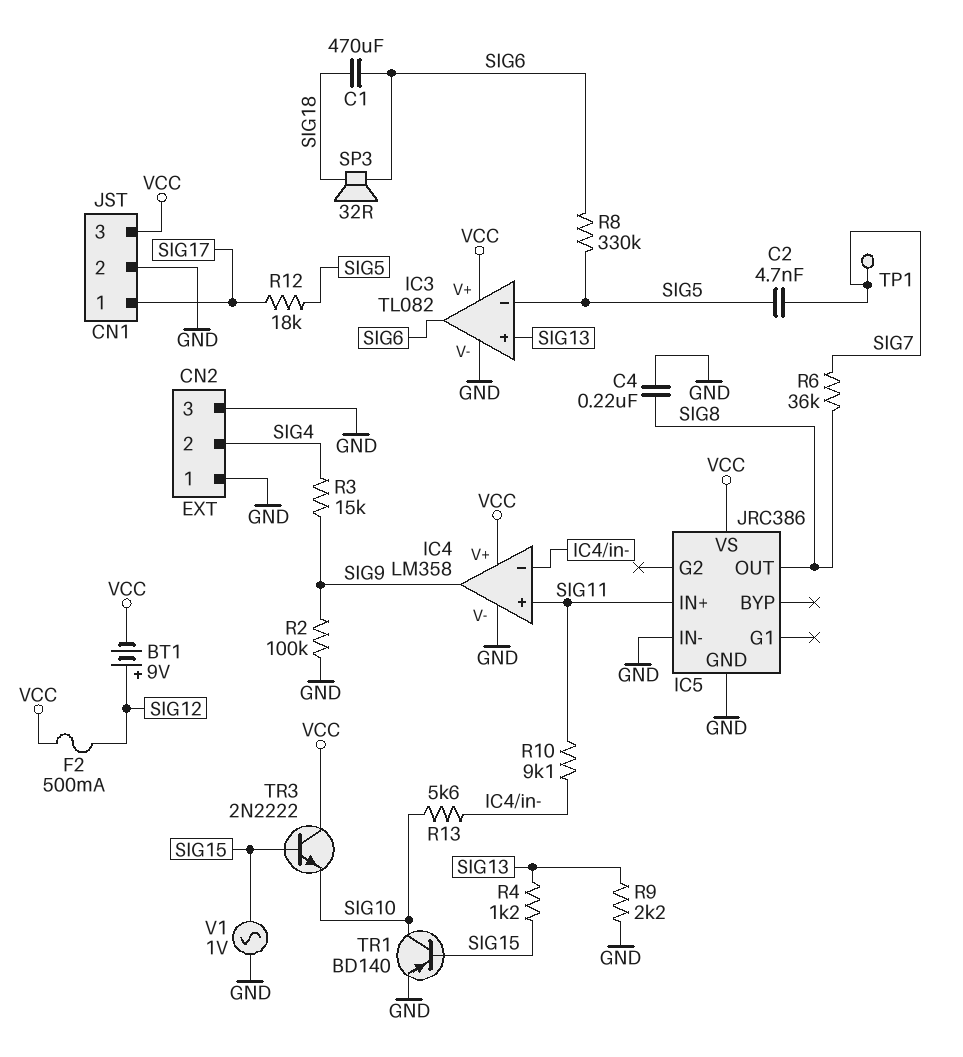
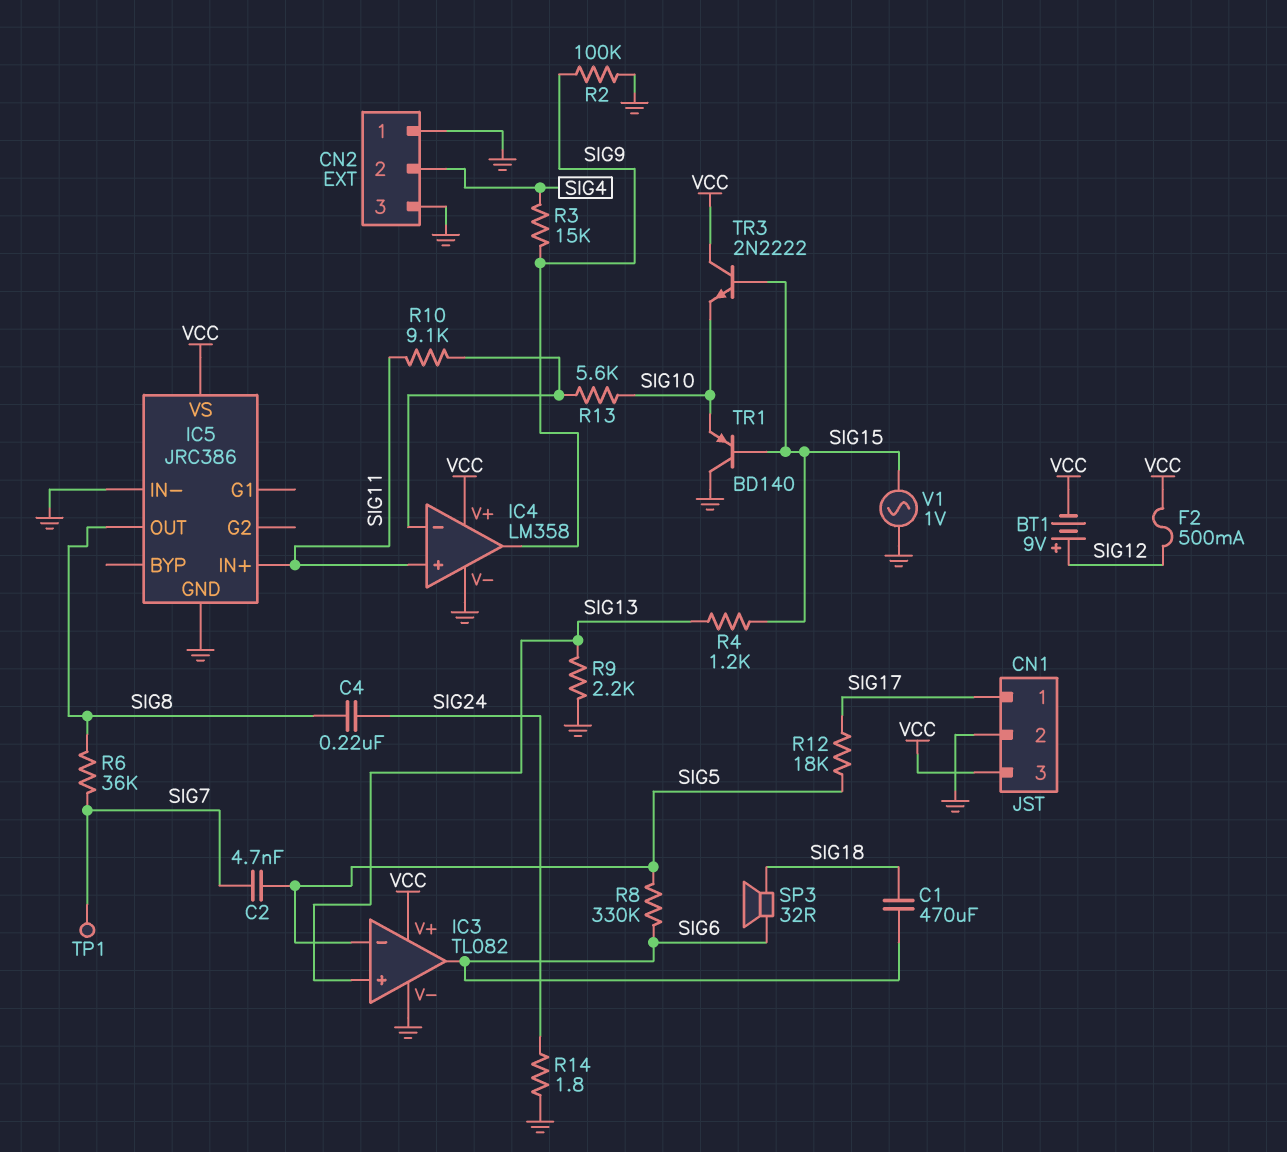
C4: 220nF (GND, SIG8) -> 220nF (SIG8, SIG24)
R14: none -> 1.8 (GND, SIG24)
TR1: PNP BD140 (B SIG15, C SIG10, E GND) -> PNP BD140 (B SIG15, C GND, E SIG10)

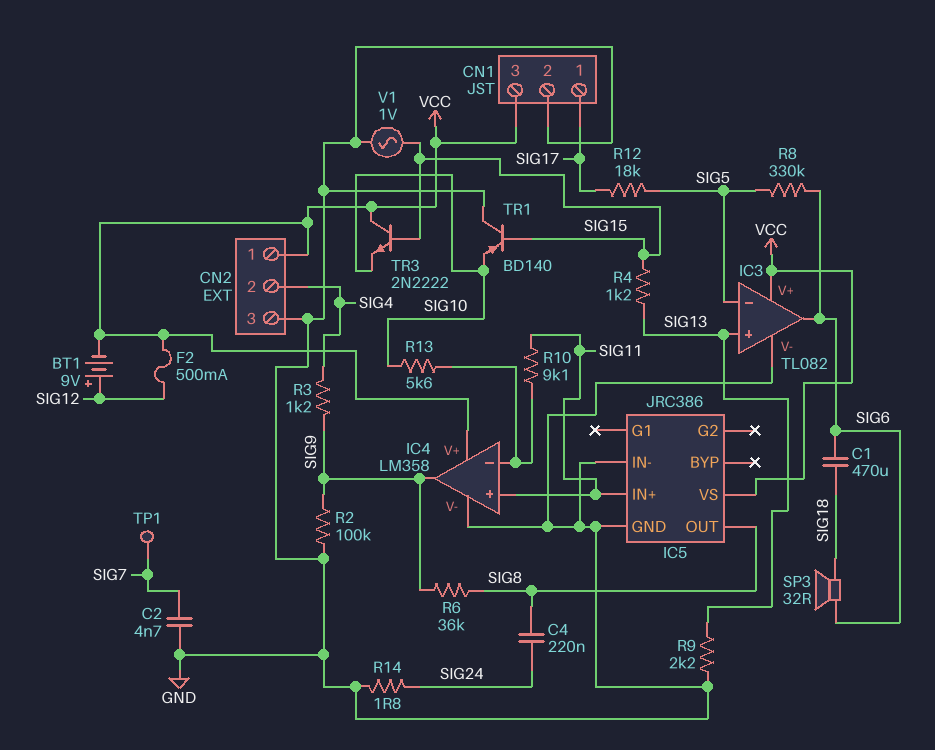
C2: 4.7nF (SIG5, SIG7) -> 4.7nF (GND, SIG7)
CN2 pin 1: GND -> VCC
R3: 15k (SIG4, SIG9) -> 1.2k (SIG4, SIG9)
R6: 36k (SIG7, SIG8) -> 36k (SIG8, SIG9)

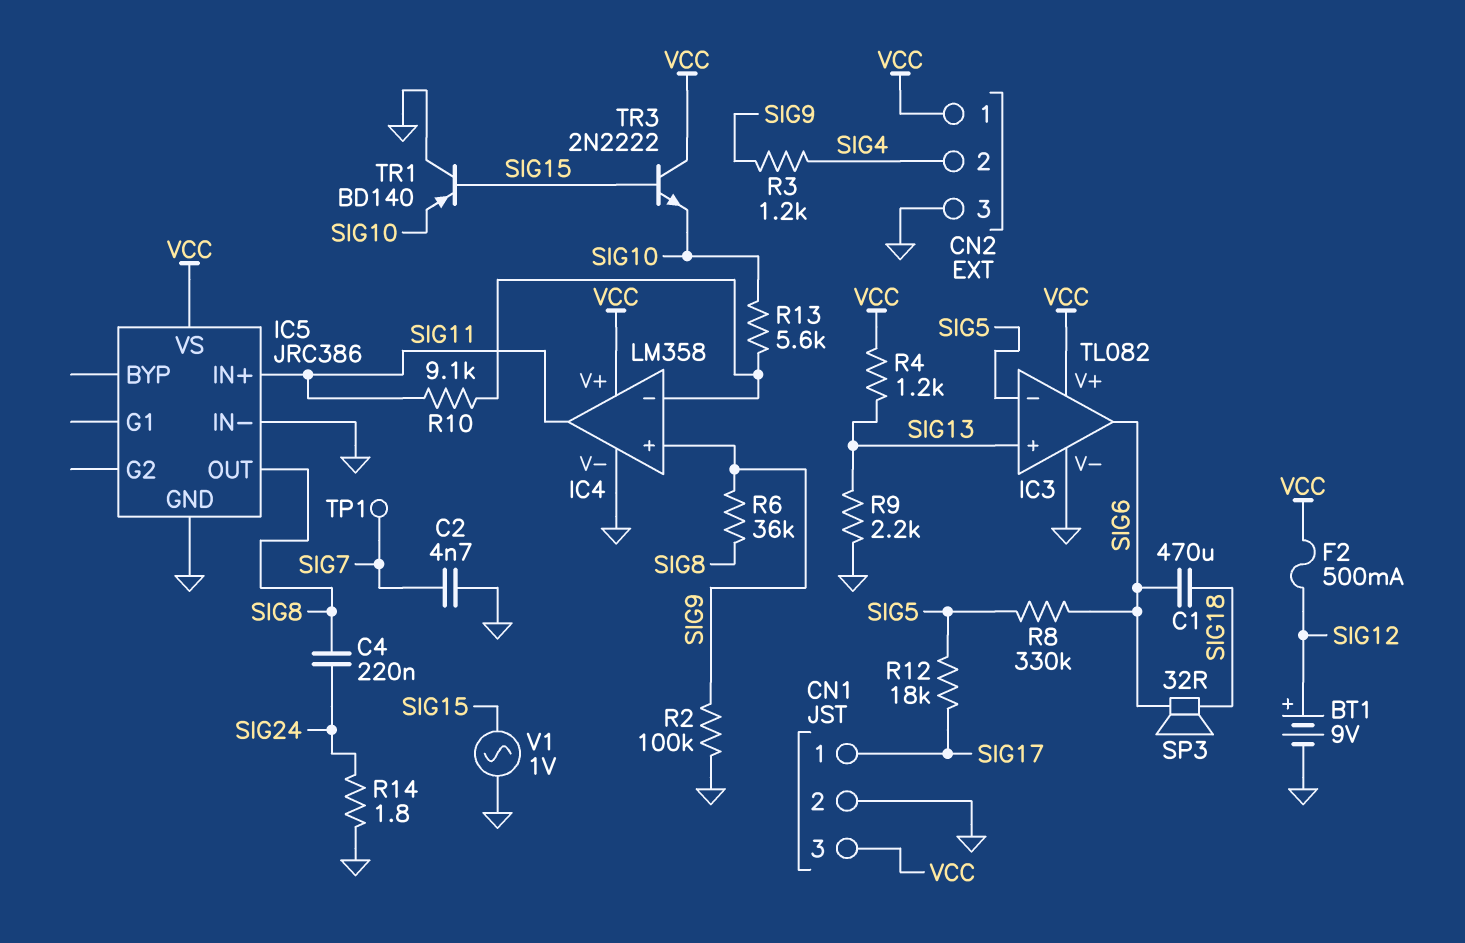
BT1: 9V (plus SIG12, minus VCC) -> 9V (plus SIG12, minus GND)
IC4 pin in+: SIG11 -> SIG9
IC4 pin out: SIG9 -> SIG11
R4: 1.2k (SIG13, SIG15) -> 1.2k (SIG13, VCC)

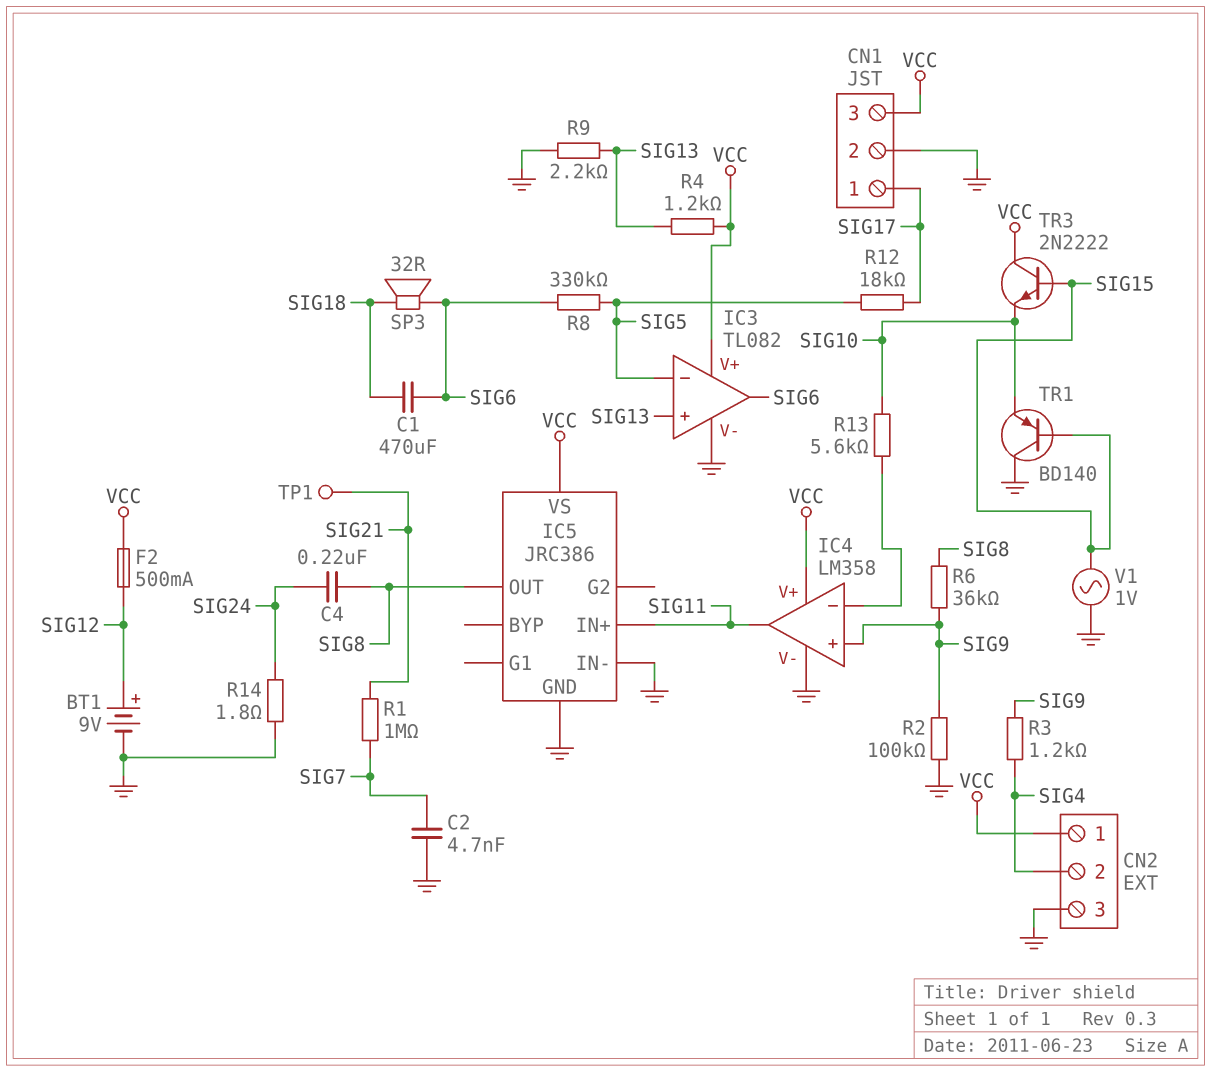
R1: none -> 1M (SIG7, SIG21)
R10: 9.1k (IC4/in-, SIG11) -> none
TP1: test point (SIG7) -> test point (SIG21)

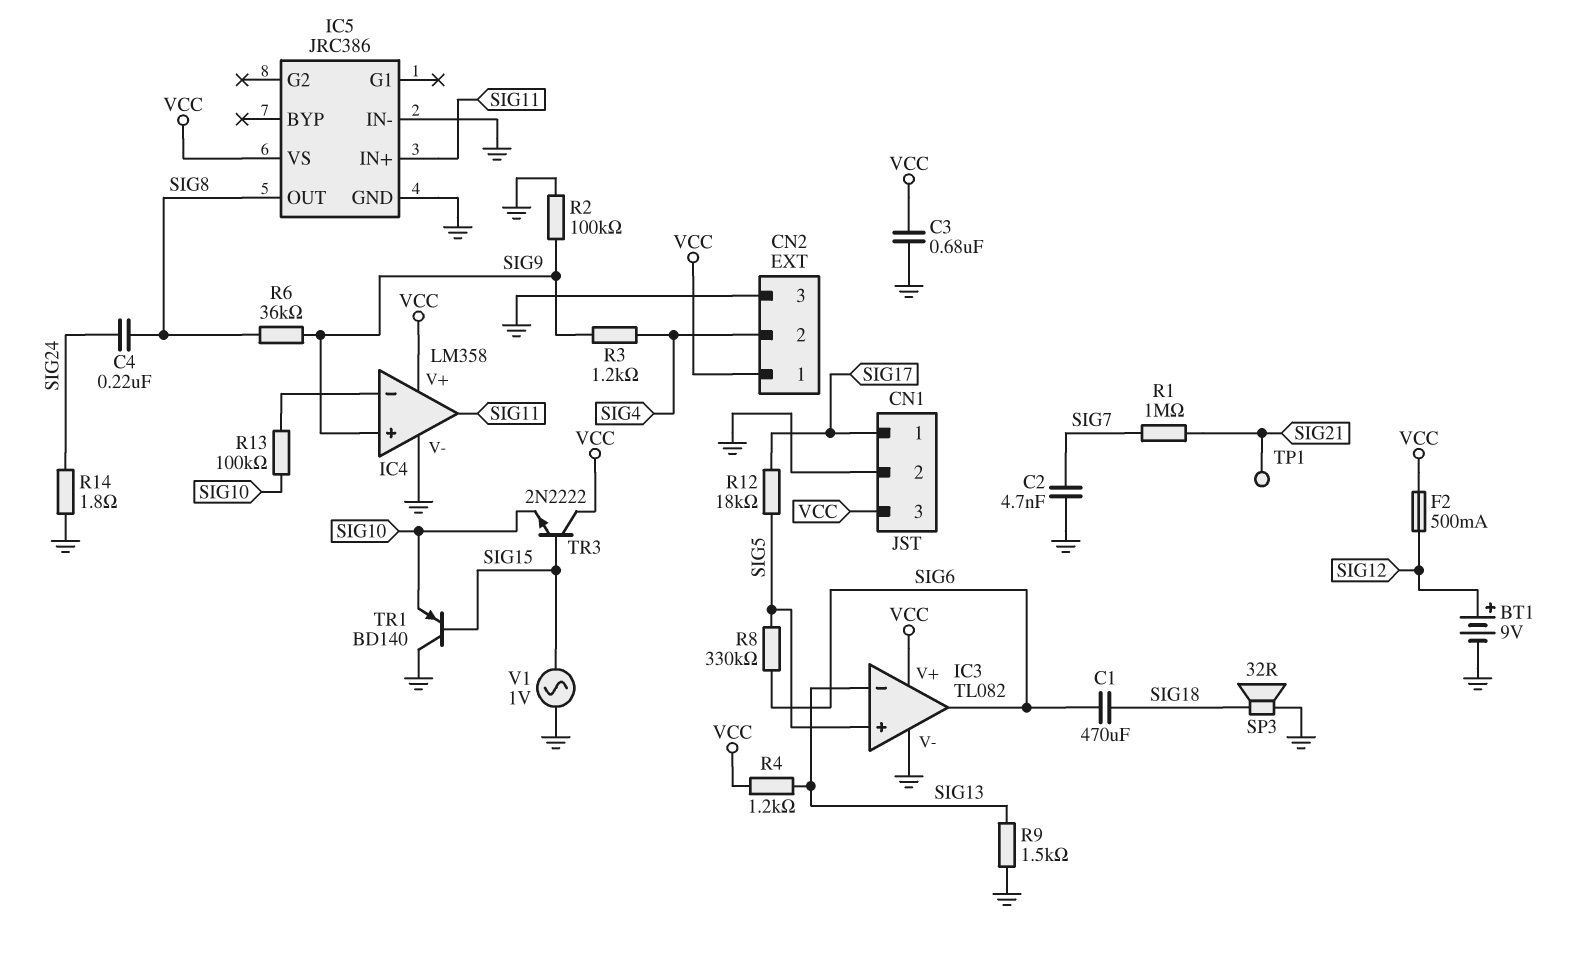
C3: none -> 680nF (GND, VCC)
IC3 pin in+: SIG13 -> SIG5
IC3 pin in-: SIG5 -> SIG13
R9: 2.2k (GND, SIG13) -> 1.5k (GND, SIG13)
R13: 5.6k (IC4/in-, SIG10) -> 100k (IC4/in-, SIG10)
SP3: speaker 32R (SIG6, SIG18) -> speaker 32R (GND, SIG18)

